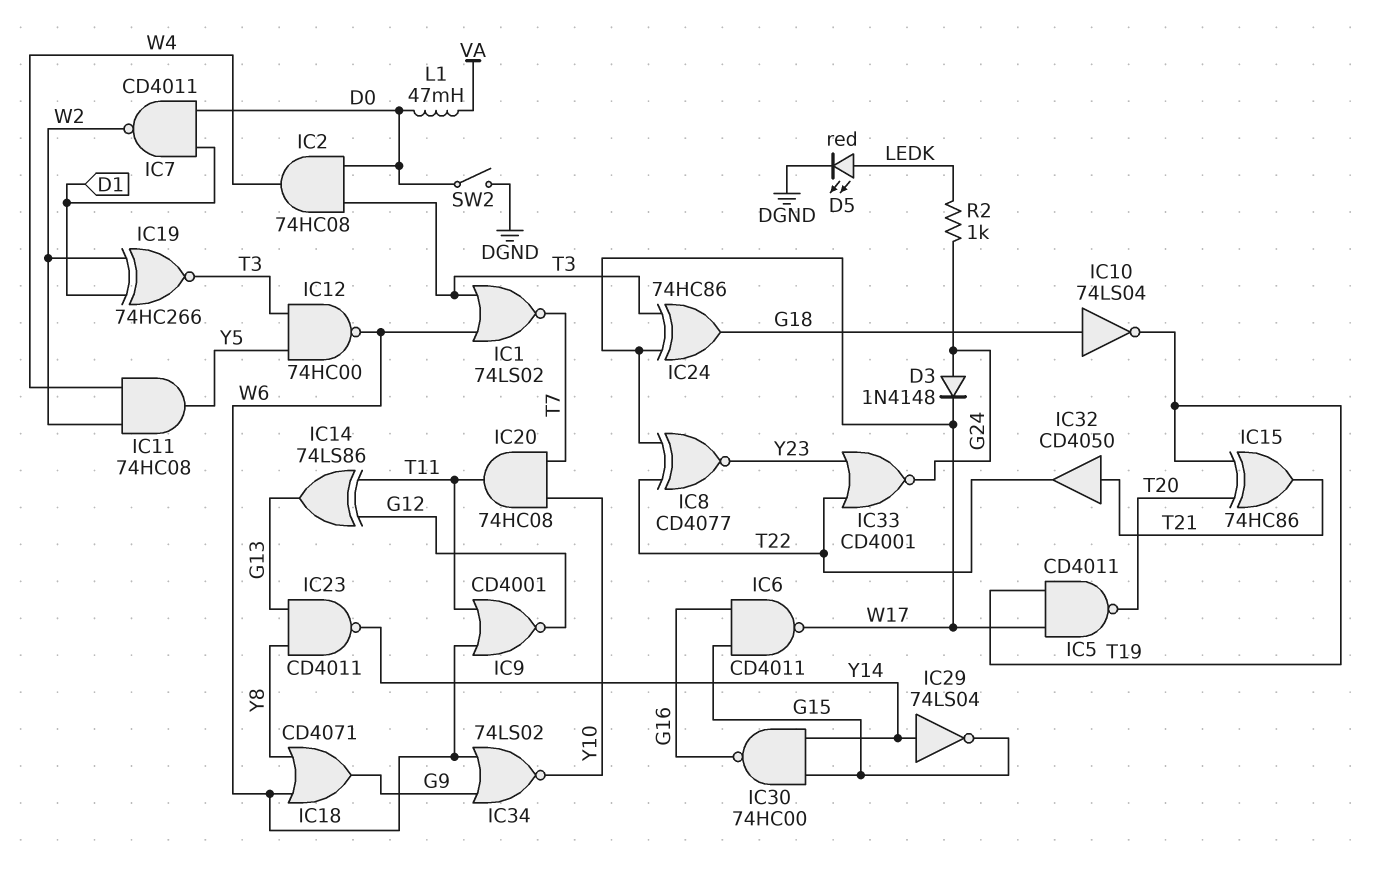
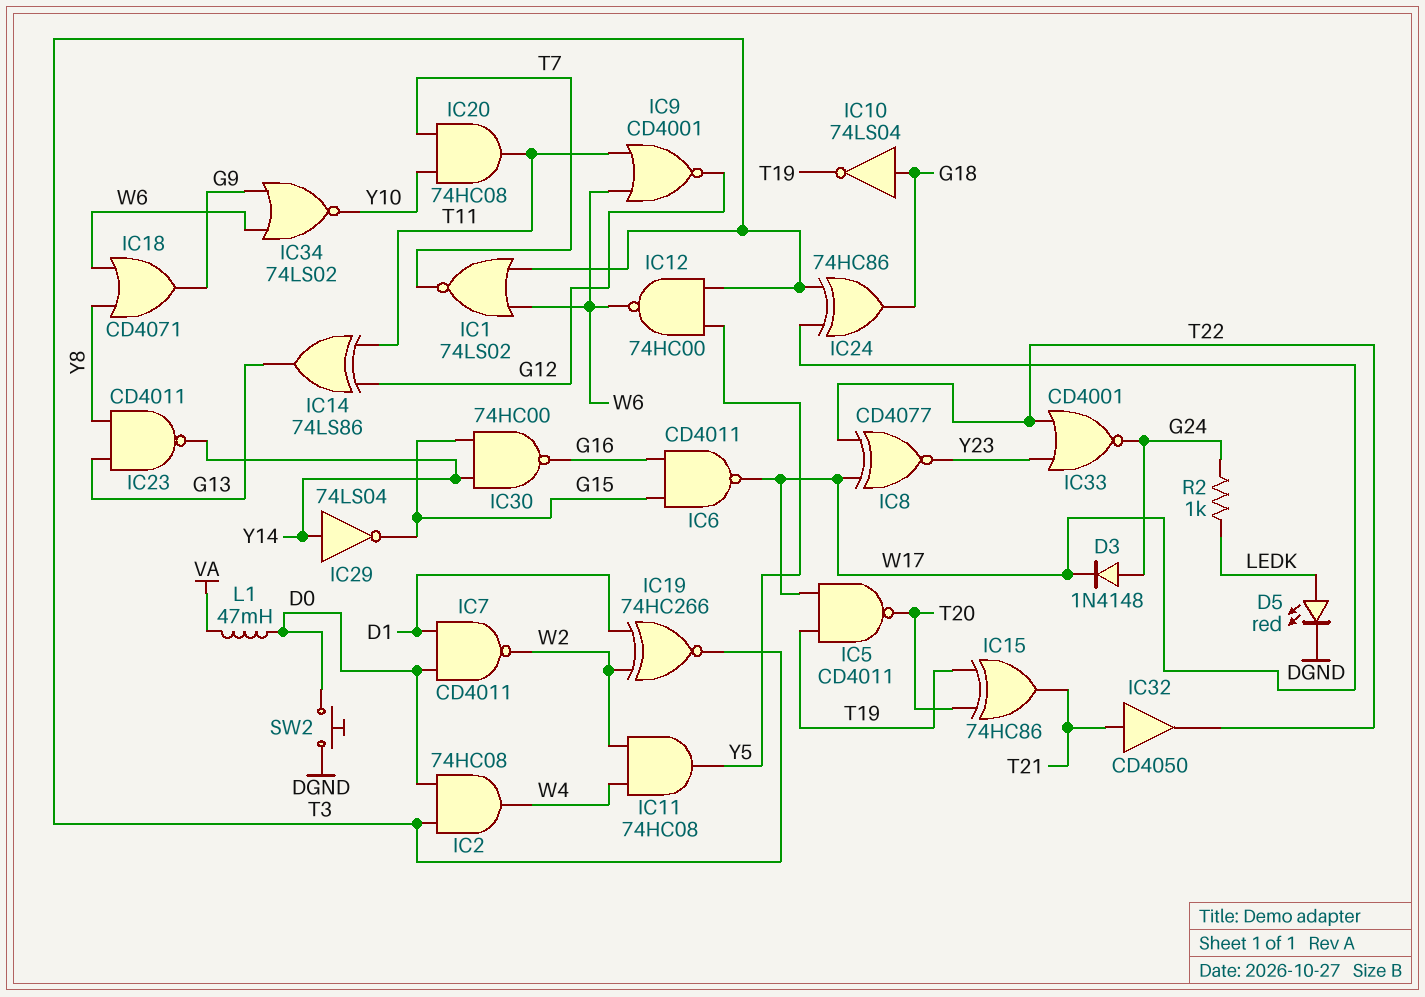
SW2: switch (D0, DGND) -> button (D0, DGND)

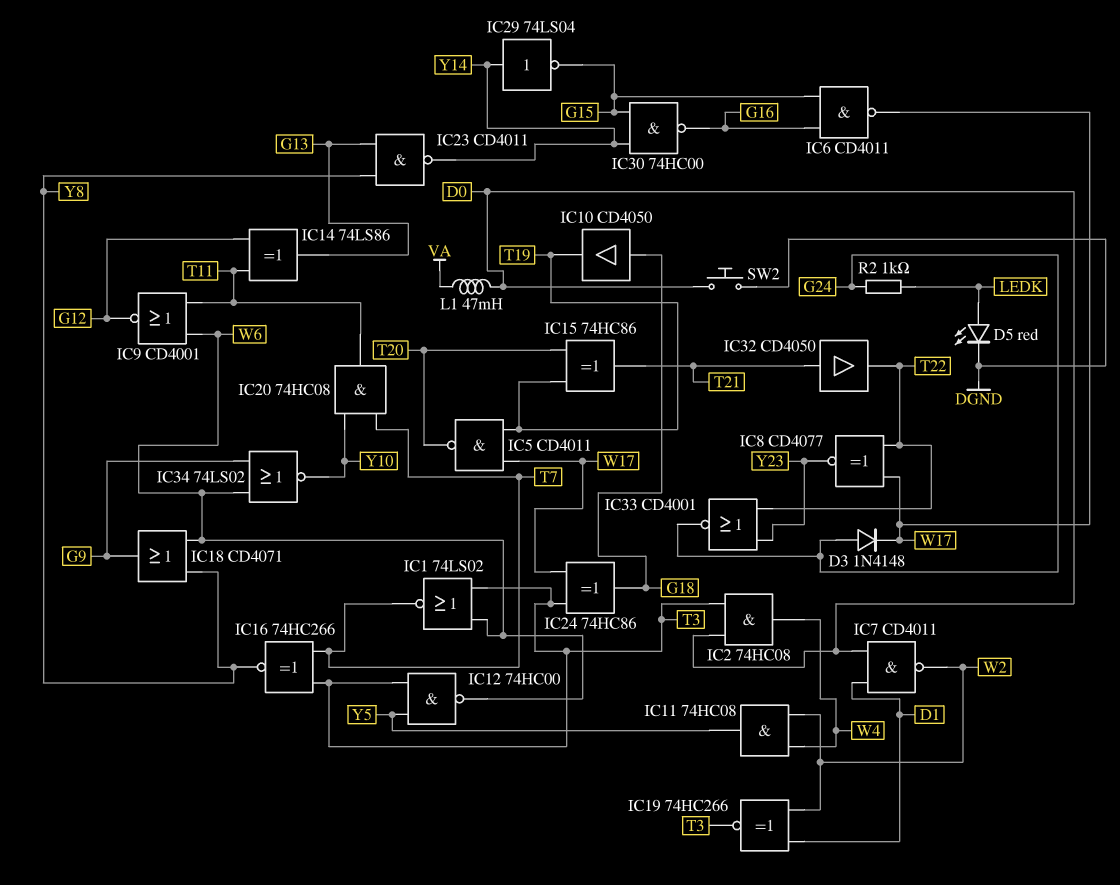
IC10: NOT 74LS04 (in G18, out T19) -> buffer CD4050 (in G18, out T19)
IC16: none -> XNOR 74HC266 (in T3, in T7, out Y8)

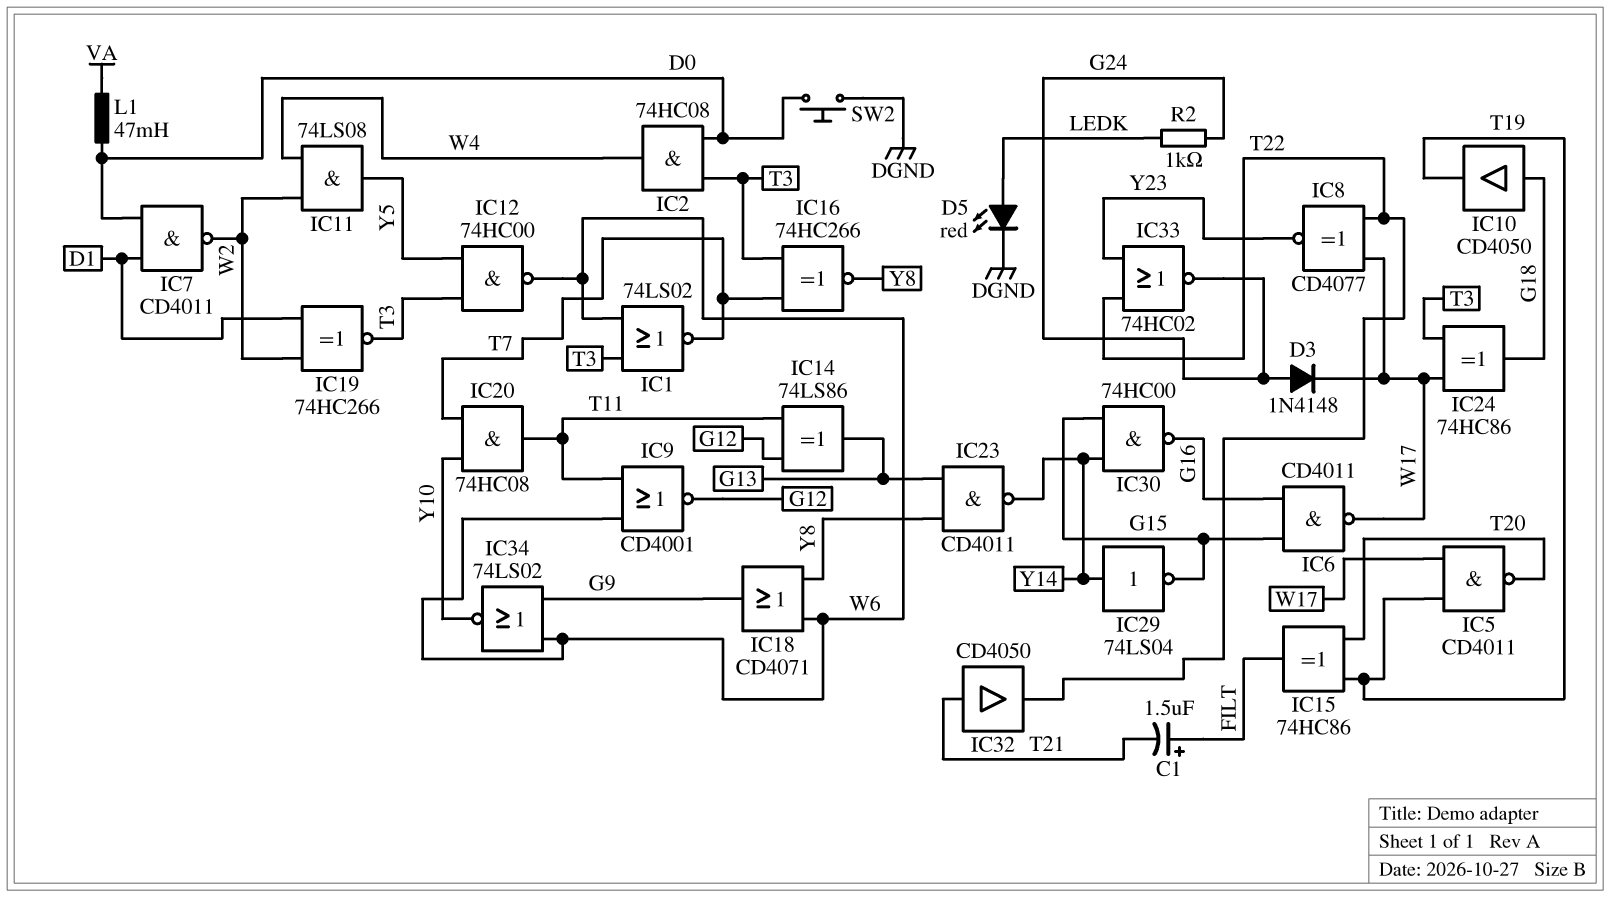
C1: none -> 1.5uF (plus FILT, minus T21)
IC11: AND 74HC08 (in W2, in W4, out Y5) -> AND 74LS08 (in W2, in W4, out Y5)
IC15: XOR 74HC86 (in T19, in T20, out T21) -> XOR 74HC86 (in T19, in T20, out FILT)
IC33: NOR CD4001 (in T22, in Y23, out G24) -> NOR 74HC02 (in T22, in Y23, out G24)

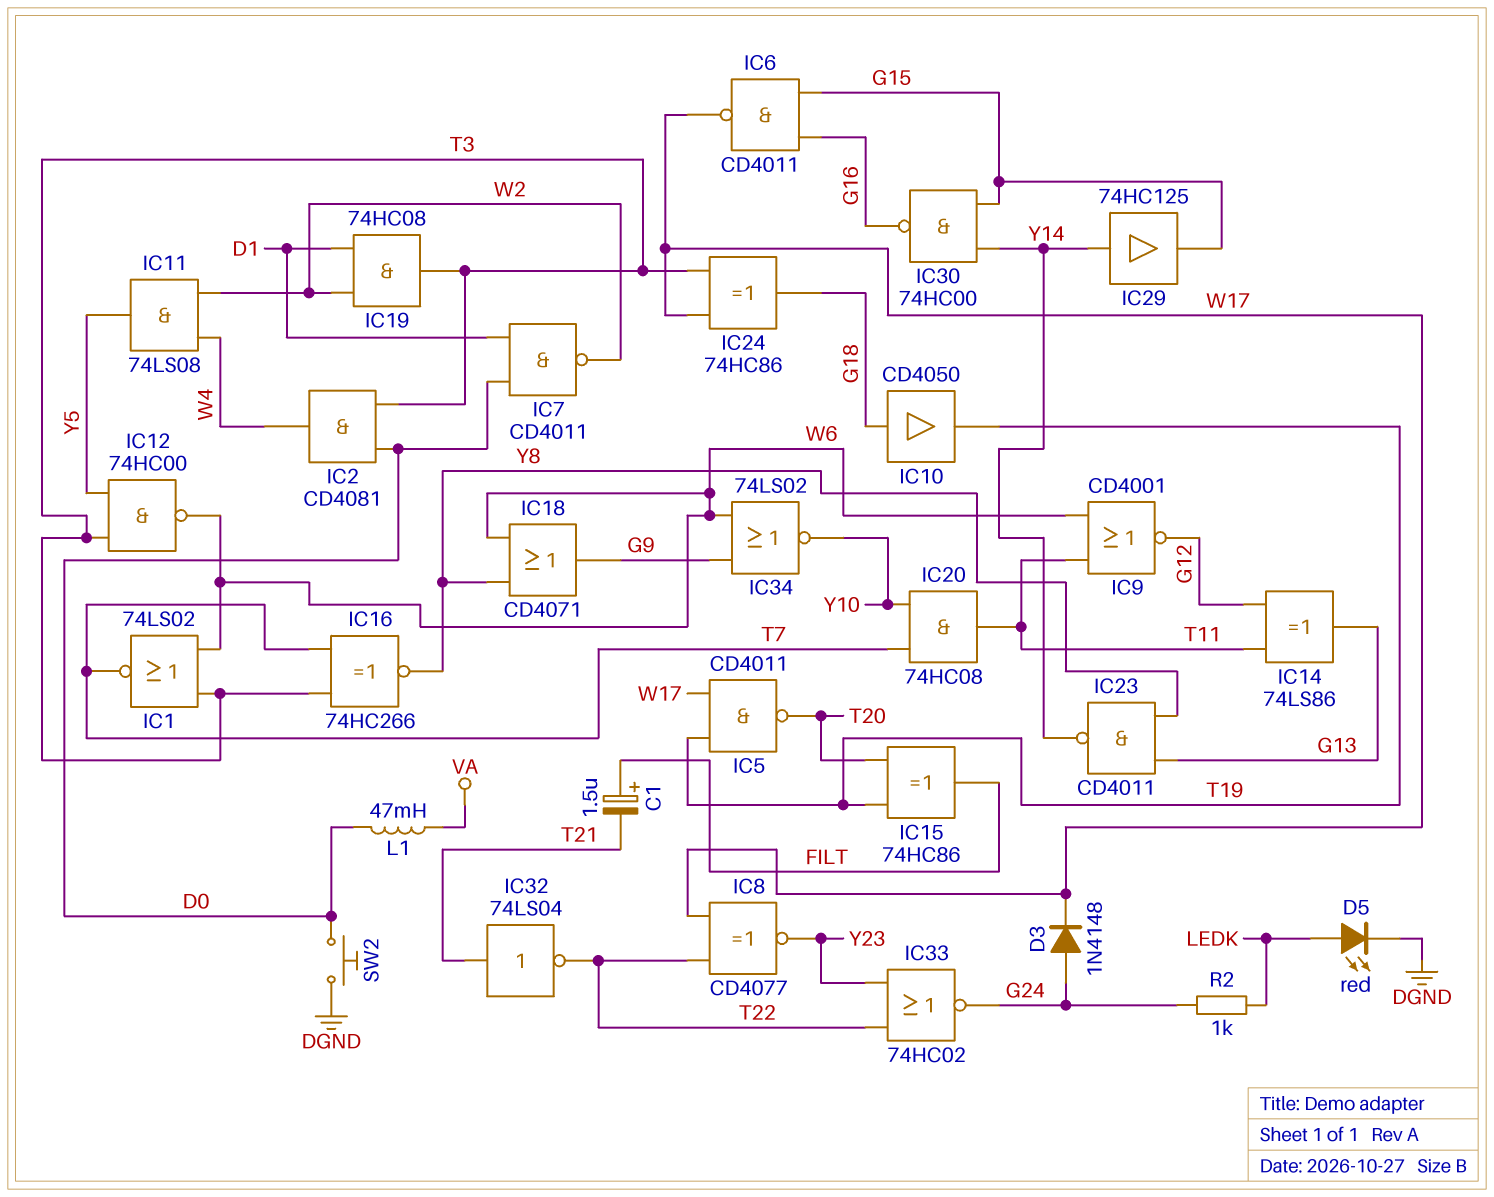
IC2: AND 74HC08 (in D0, in T3, out W4) -> AND CD4081 (in D0, in T3, out W4)
IC19: XNOR 74HC266 (in D1, in W2, out T3) -> AND 74HC08 (in D1, in W2, out T3)
IC29: NOT 74LS04 (in Y14, out G15) -> buffer 74HC125 (in Y14, out G15)
IC32: buffer CD4050 (in T21, out T22) -> NOT 74LS04 (in T21, out T22)

